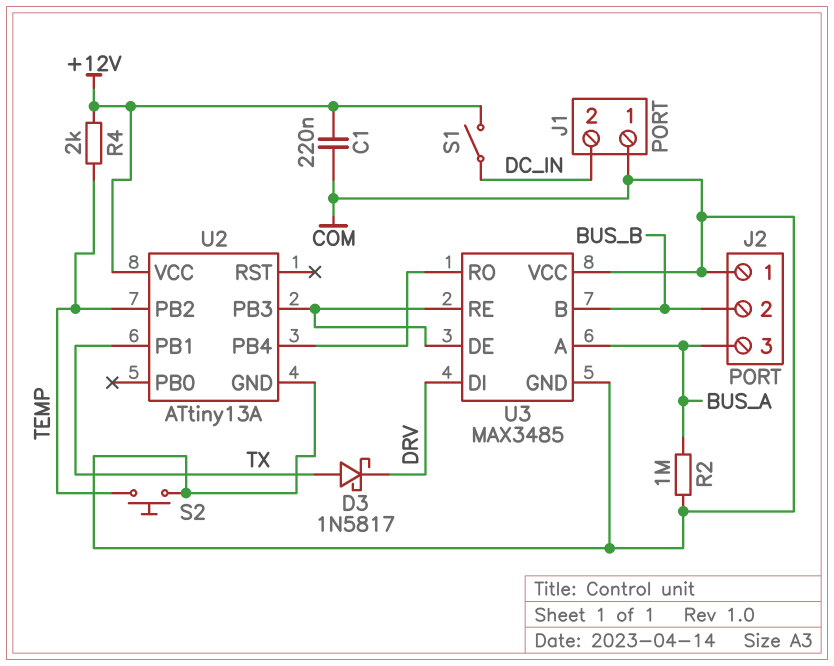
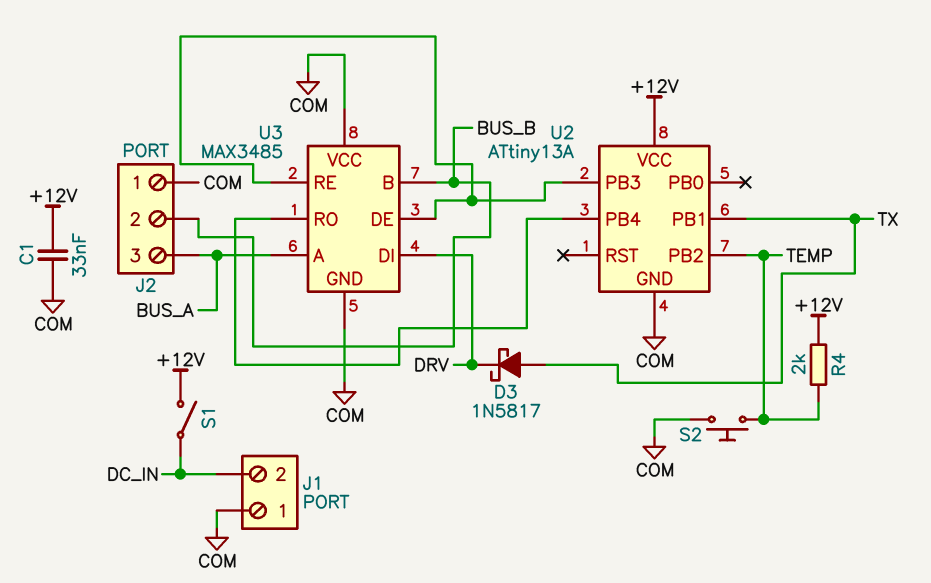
C1: 220nF (+12V, COM) -> 33nF (+12V, COM)
R2: 1M (BUS_A, COM) -> none

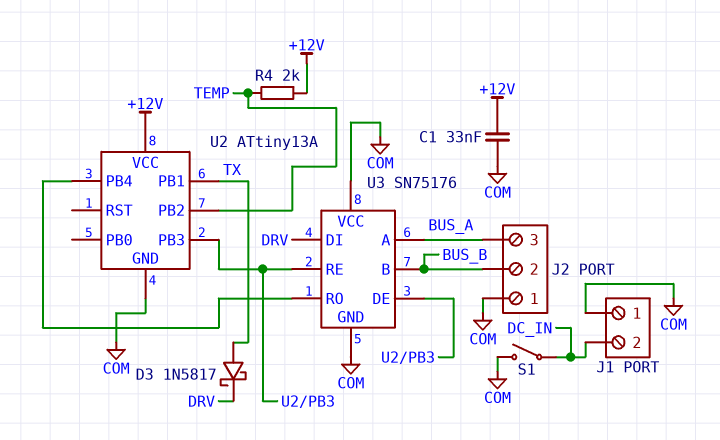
S1: switch (+12V, DC_IN) -> switch (COM, DC_IN)
S2: button (COM, TEMP) -> none
U3: MAX3485 -> SN75176

